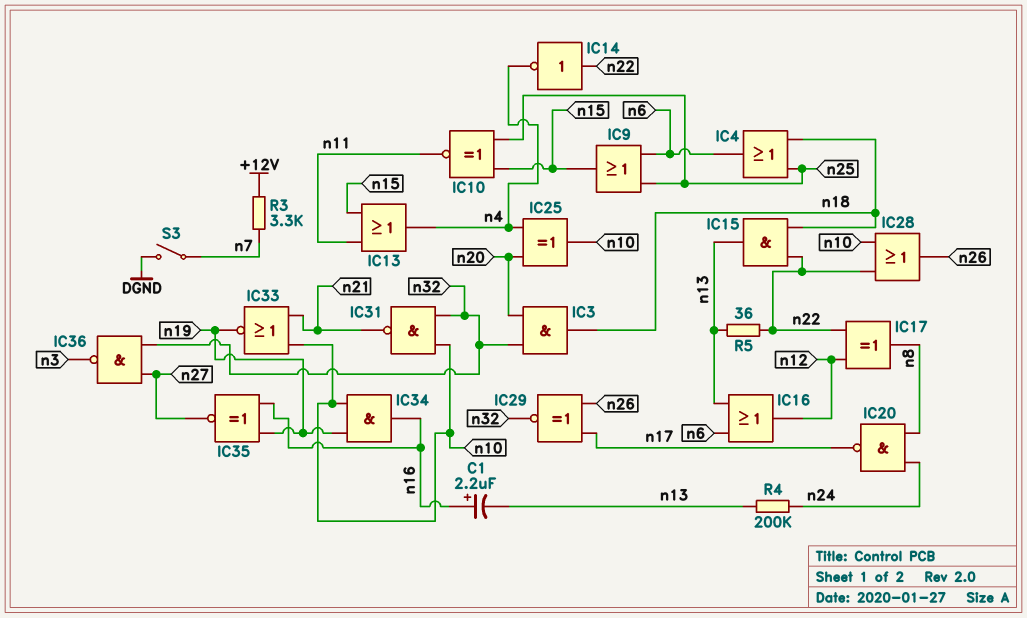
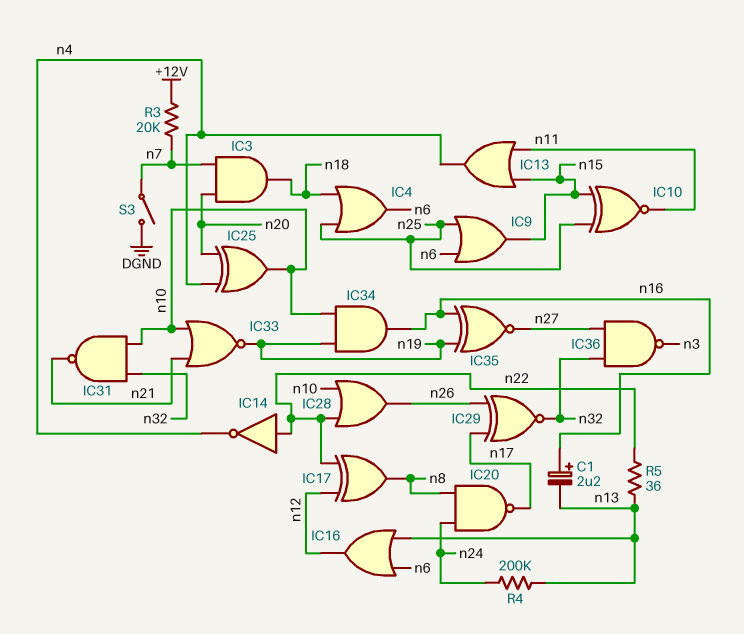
IC3: AND (in n20, in n32, out n18) -> AND (in n7, in n20, out n18)
IC15: AND (in n18, in n22, out n13) -> none
R3: 3.3k (+12V, n7) -> 20k (+12V, n7)

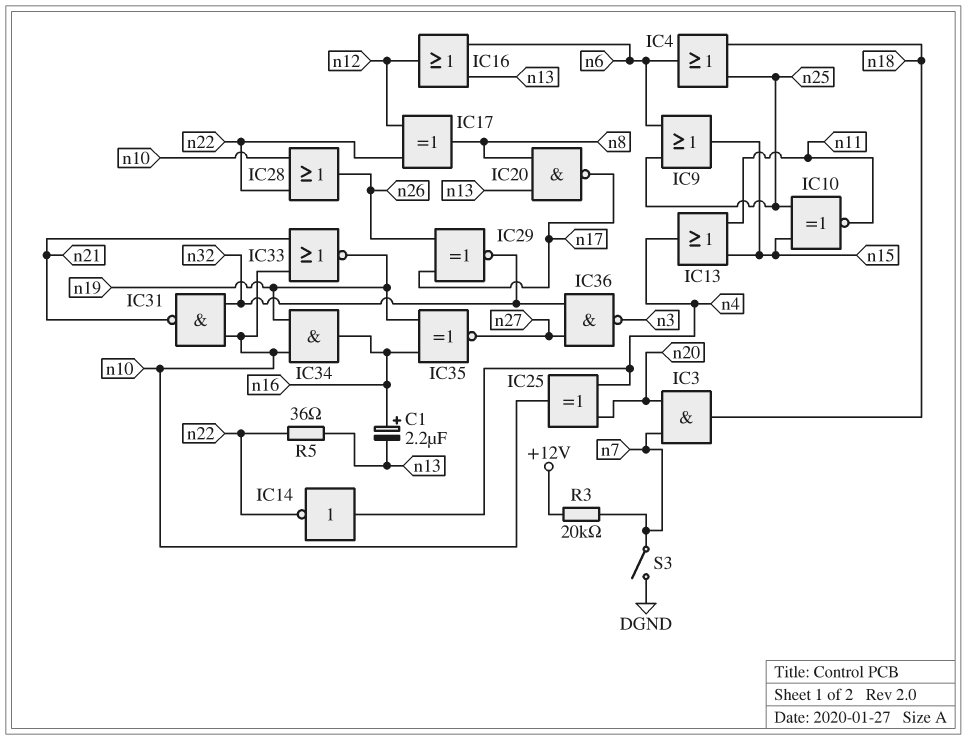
IC14: NOT (in n22, out n4) -> NOT (in n4, out n22)
IC20: NAND (in n8, in n24, out n17) -> NAND (in n8, in n13, out n17)
R4: 200k (n13, n24) -> none

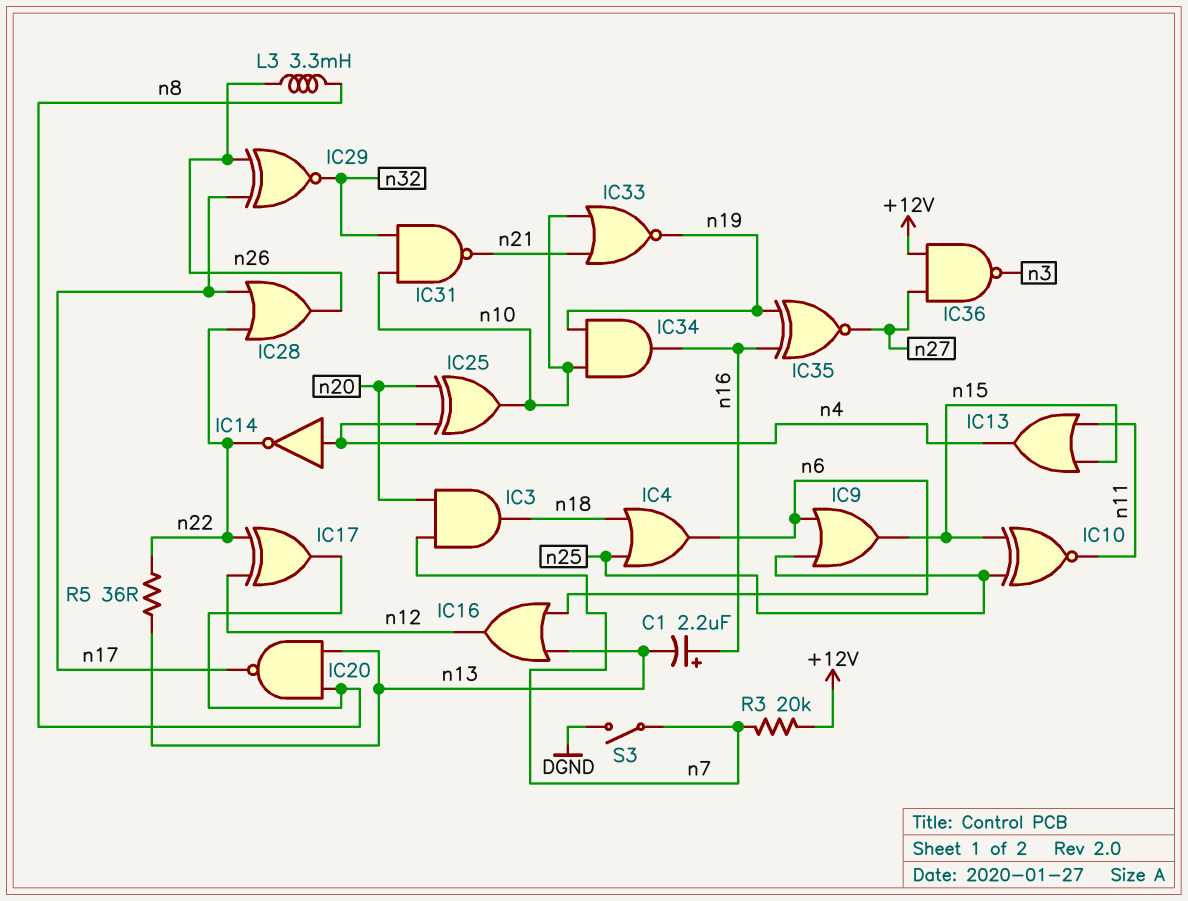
IC28: OR (in n10, in n22, out n26) -> OR (in n17, in n22, out n26)
IC36: NAND (in n27, in n32, out n3) -> NAND (in +12V, in n27, out n3)
L3: none -> 3.3mH (n8, n26)

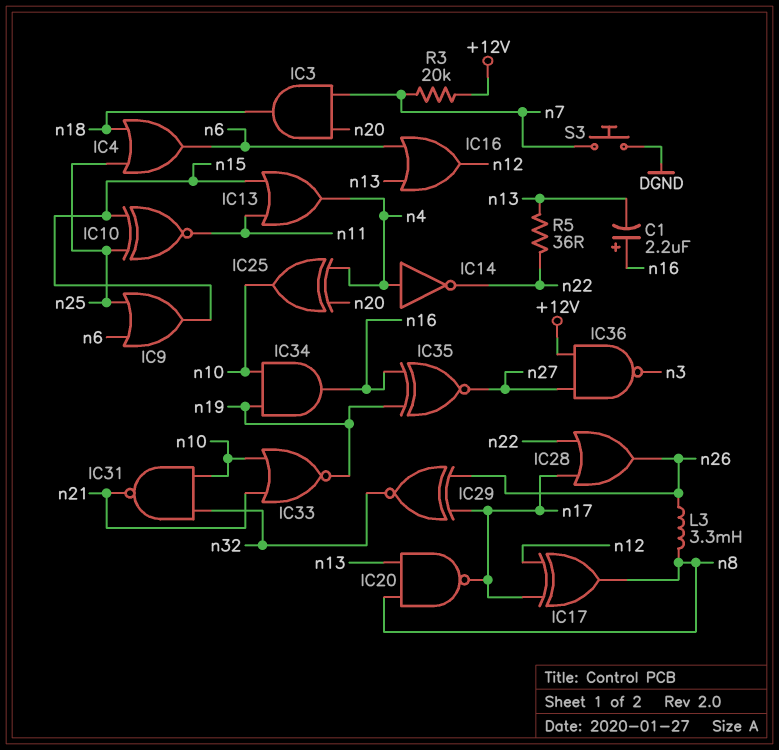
IC17: XOR (in n12, in n22, out n8) -> XOR (in n12, in n17, out n8)
S3: switch (DGND, n7) -> button (DGND, n7)

